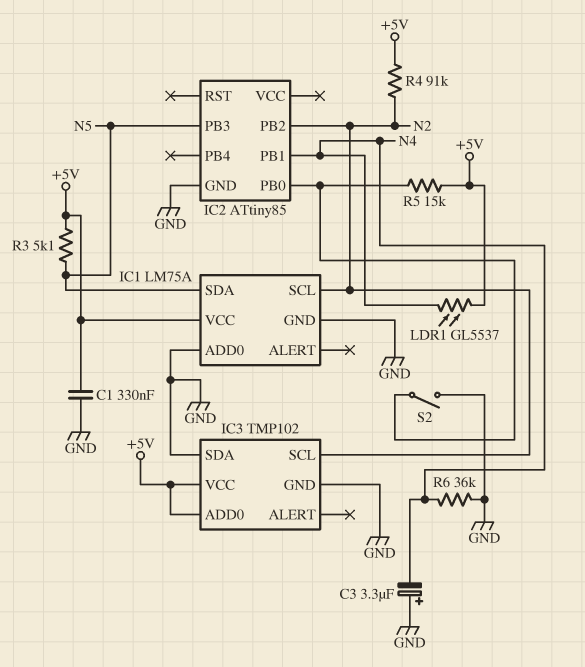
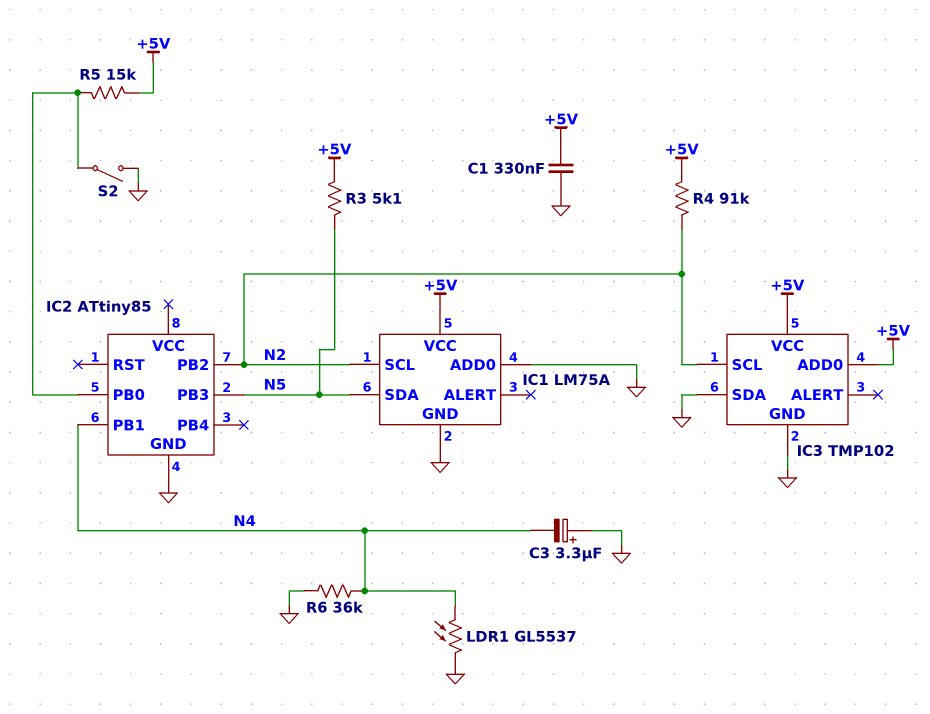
LDR1: GL5537 (+5V, N4) -> GL5537 (GND, N4)

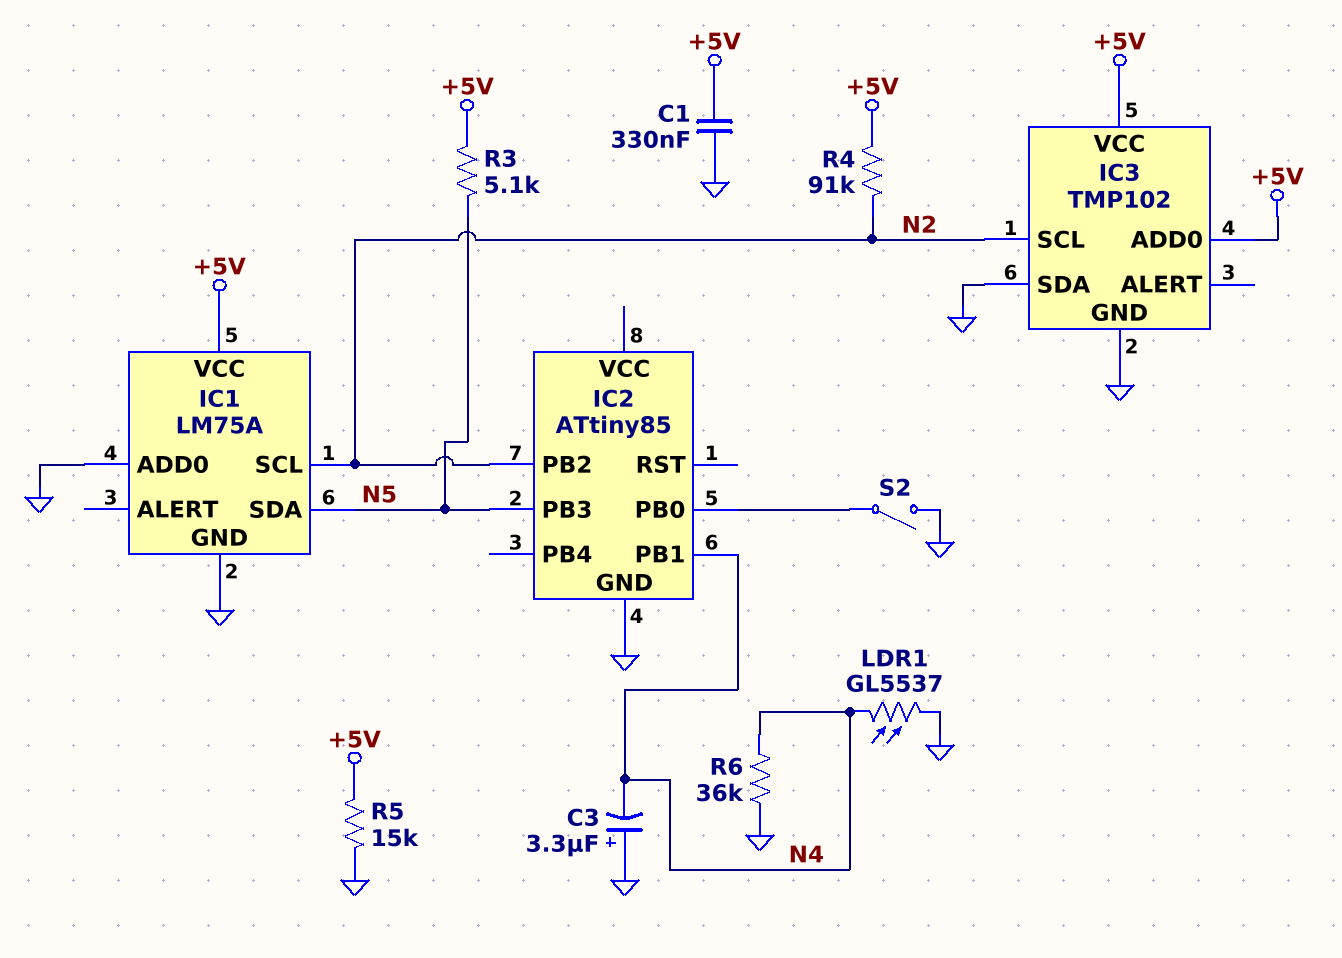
R5: 15k (+5V, IC2/PB0) -> 15k (+5V, GND)

